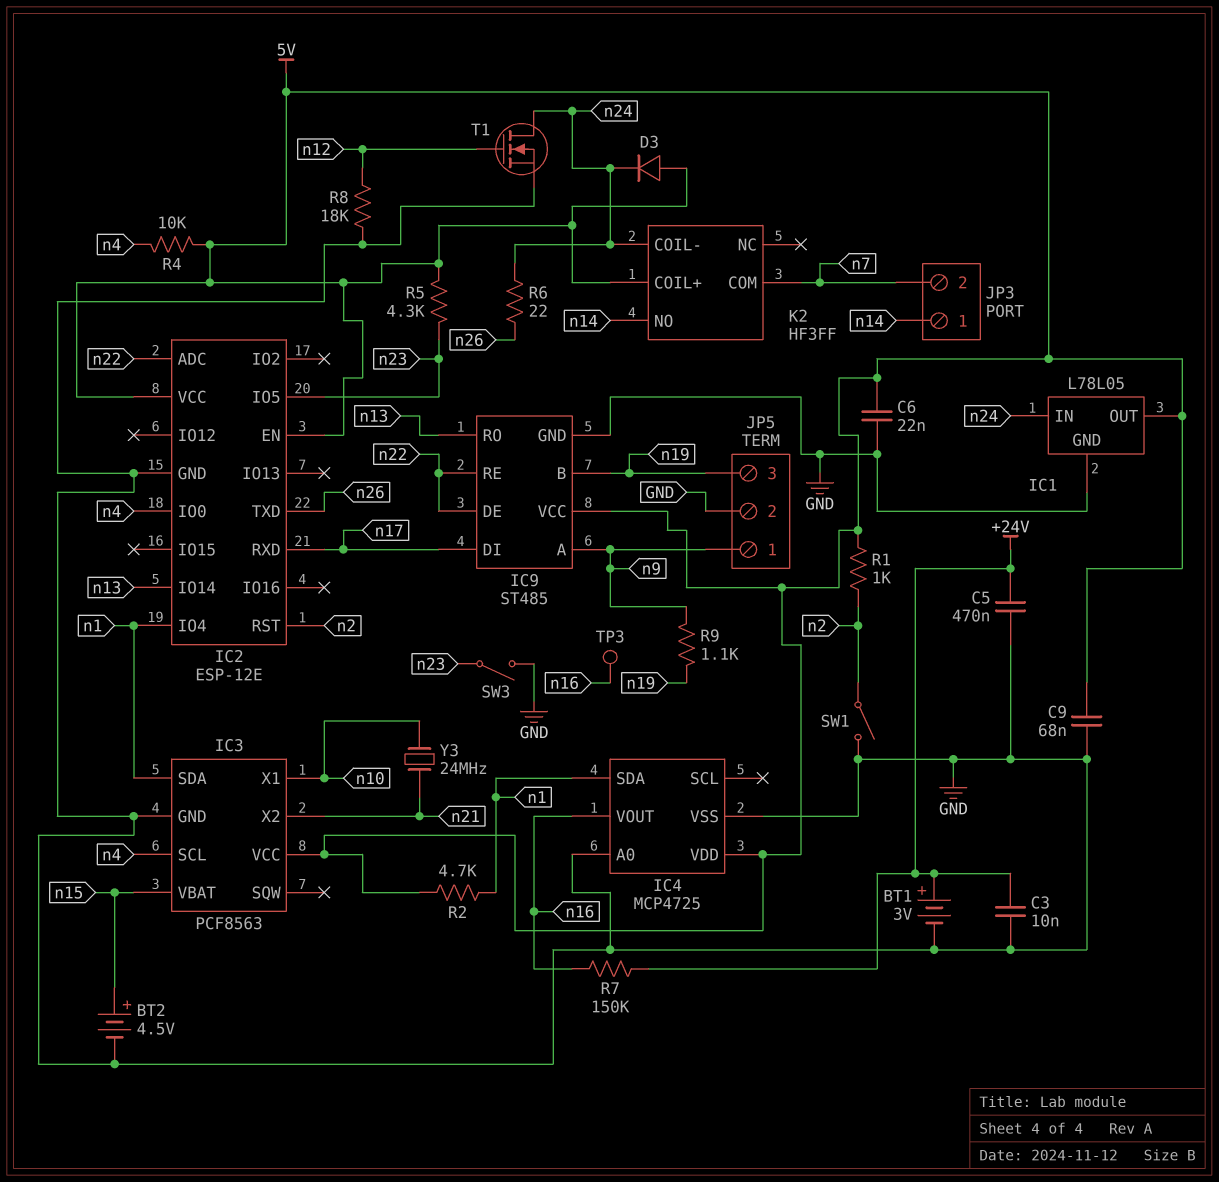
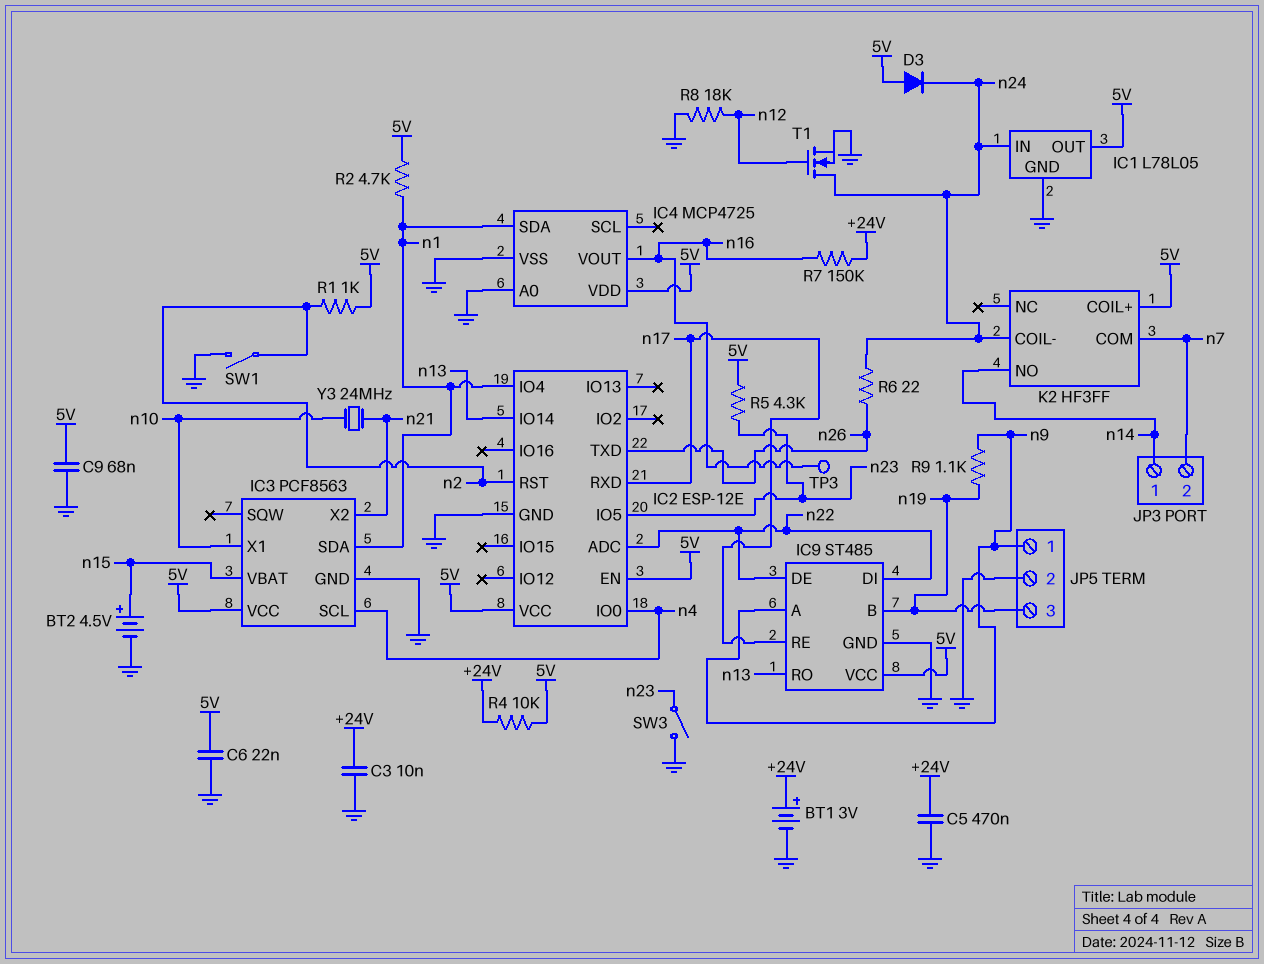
IC9 pin DI: n17 -> n22
IC9 pin RE: n22 -> n17
R4: 10k (5V, n4) -> 10k (+24V, 5V)

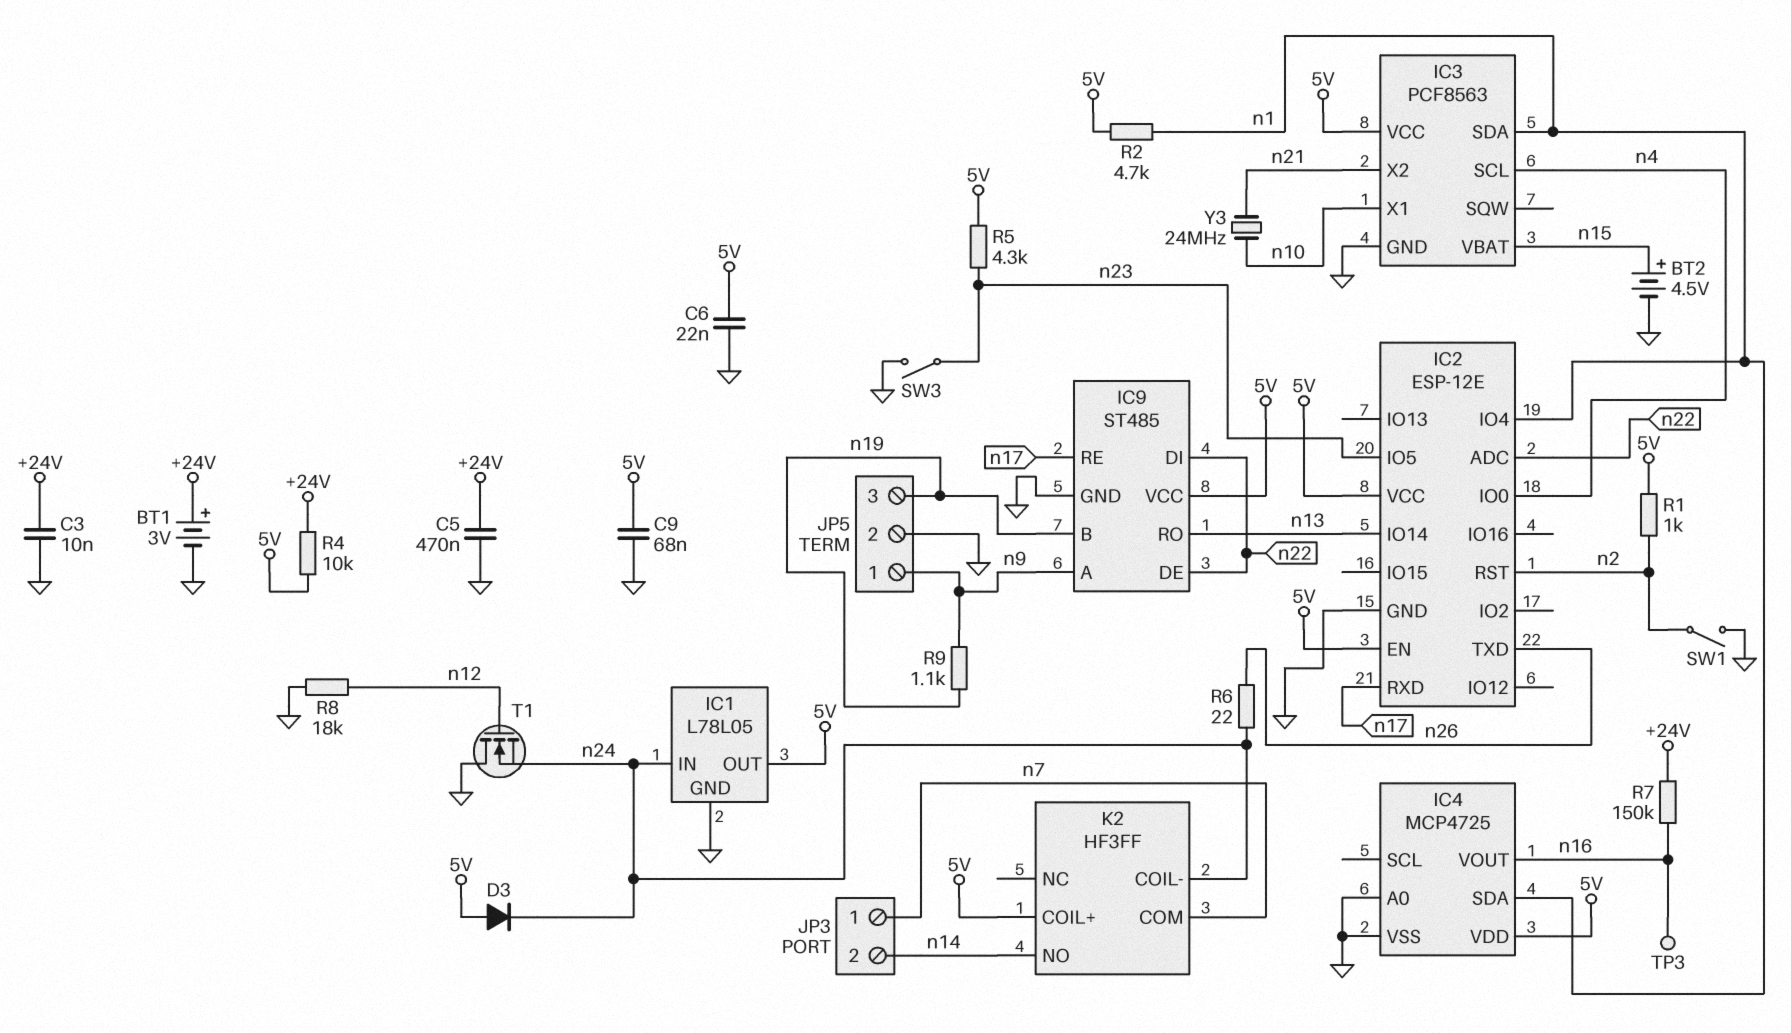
JP3 pin 1: n14 -> n7
JP3 pin 2: n7 -> n14
T1: NMOS (G n12, D n24, S GND) -> NMOS (G n12, D GND, S n24)

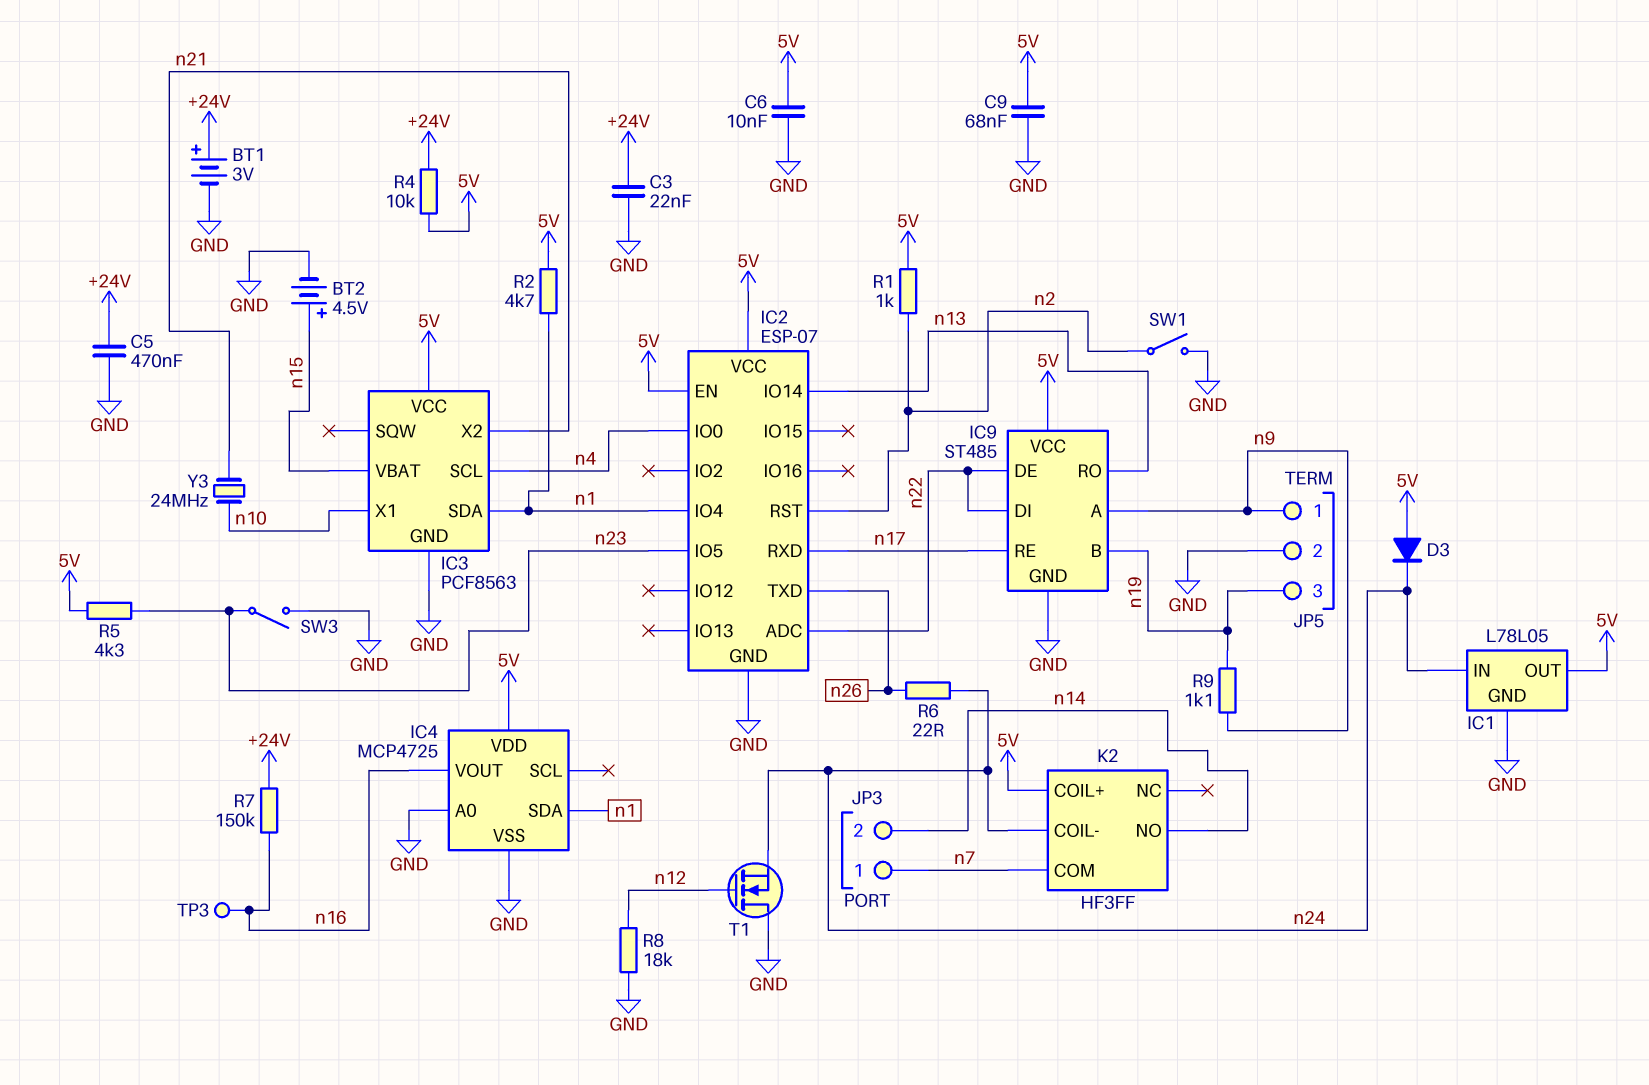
C3: 10nF (+24V, GND) -> 22nF (+24V, GND)
C6: 22nF (5V, GND) -> 10nF (5V, GND)
IC2: ESP-12E -> ESP-07

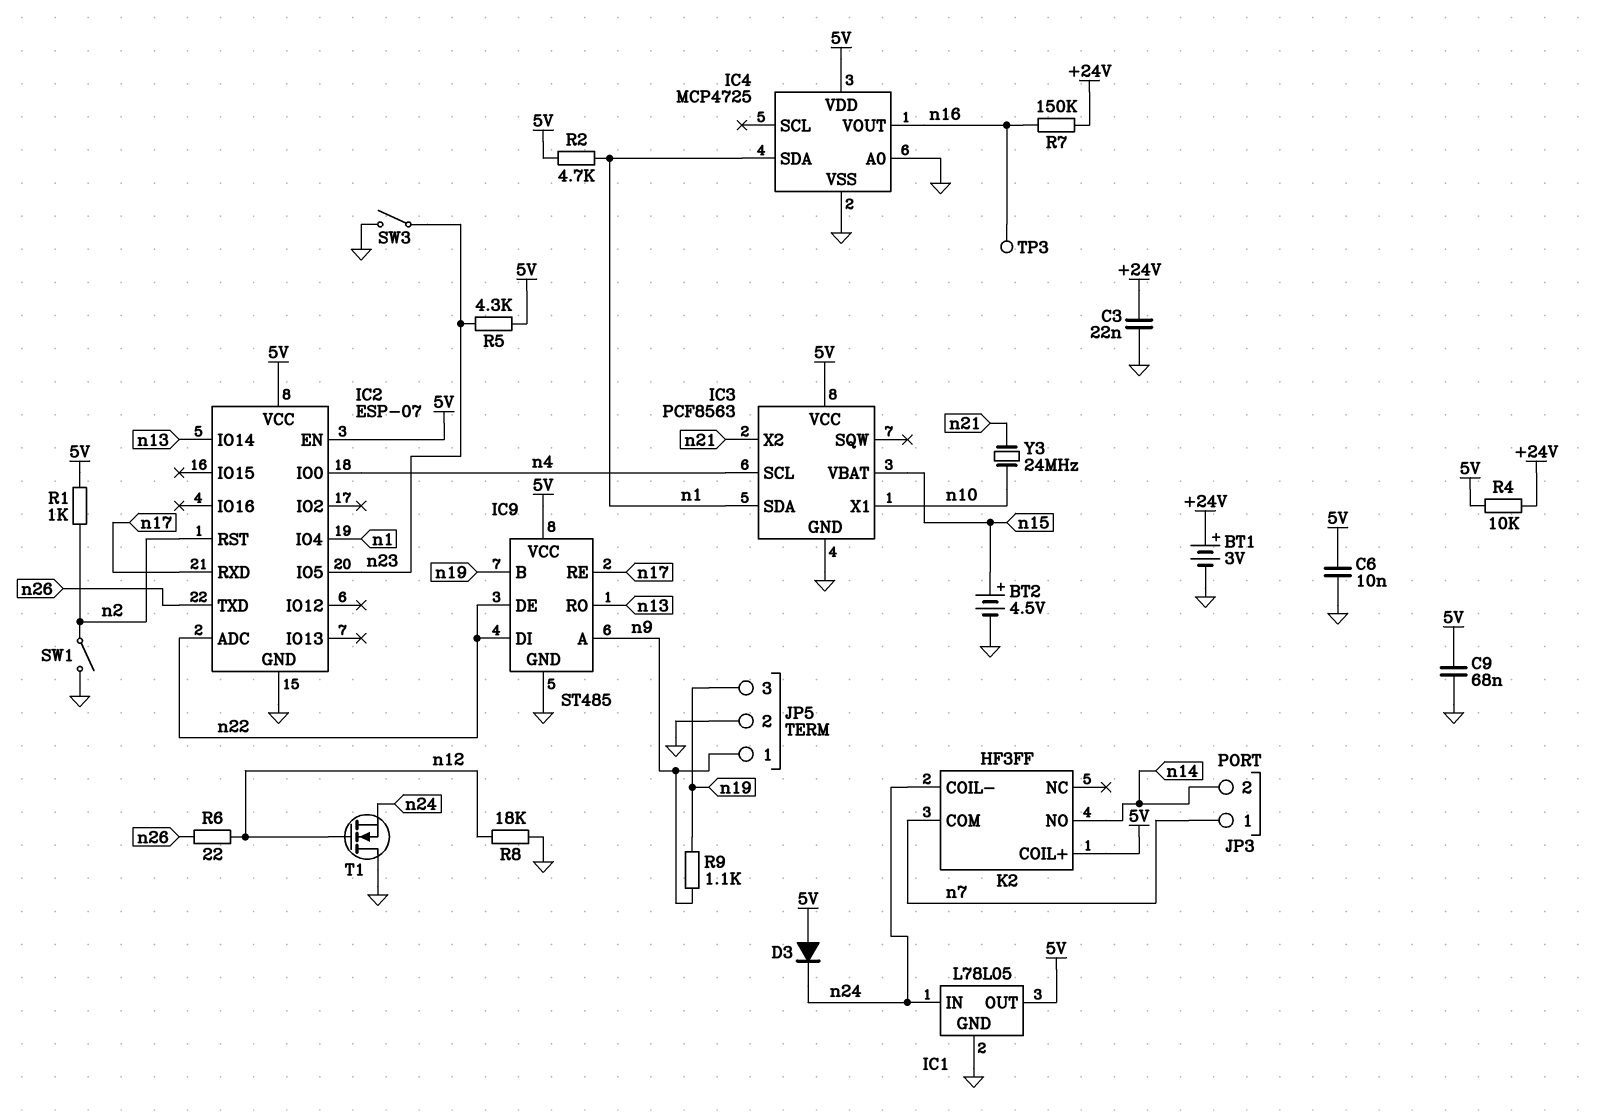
C5: 470nF (+24V, GND) -> none
R6: 22 (n24, n26) -> 22 (n12, n26)

